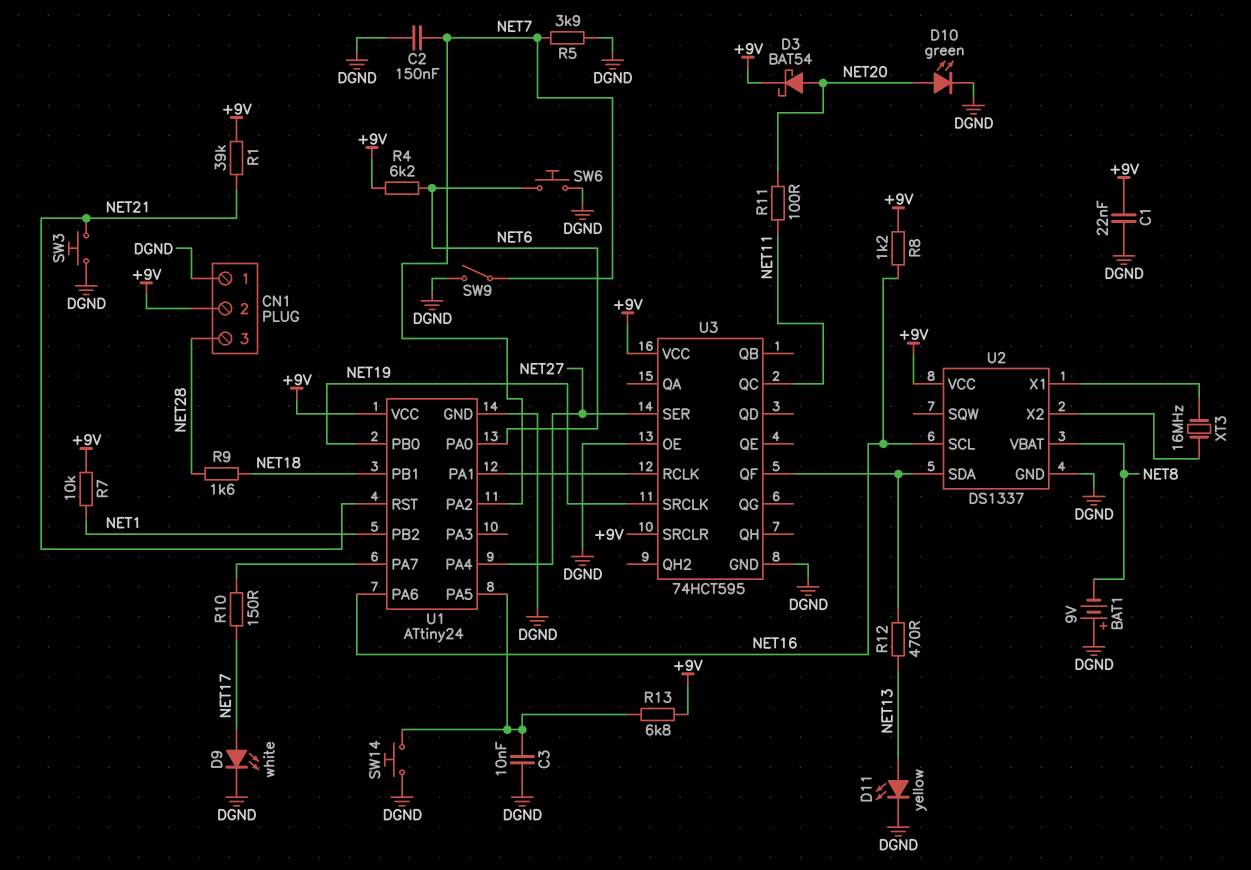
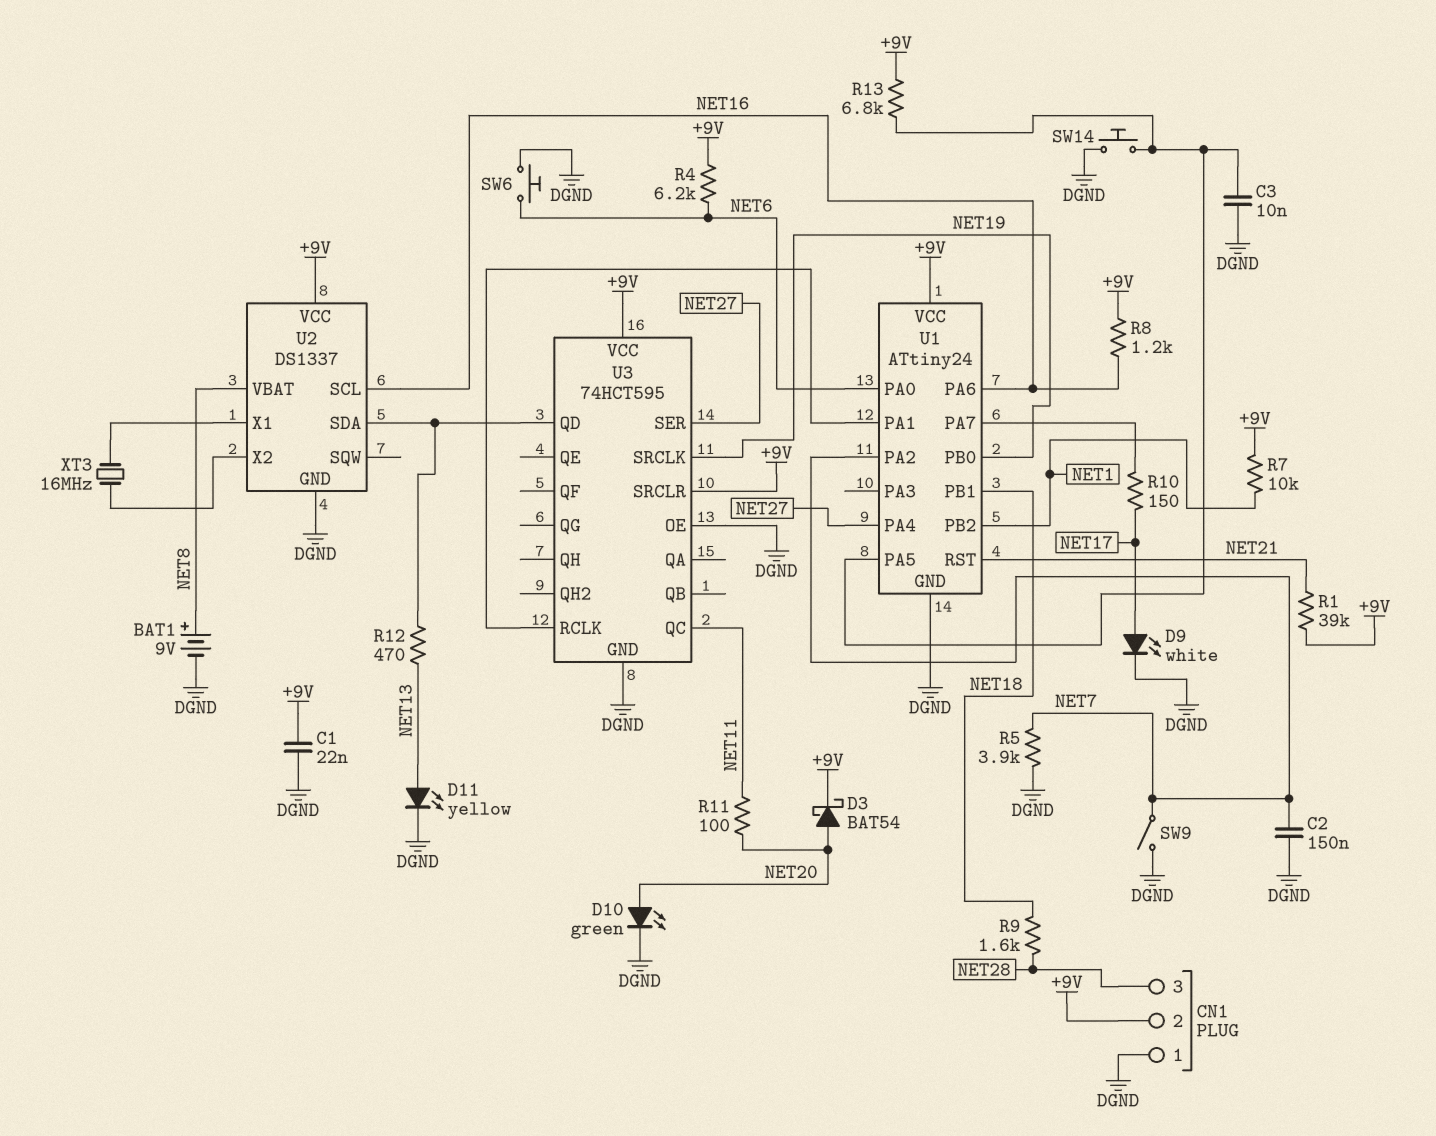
BAT1: 9V (plus DGND, minus NET8) -> 9V (plus NET8, minus DGND)
SW3: button (DGND, NET21) -> none
U3 pin QD: none -> U2/SDA
U3 pin QF: U2/SDA -> none

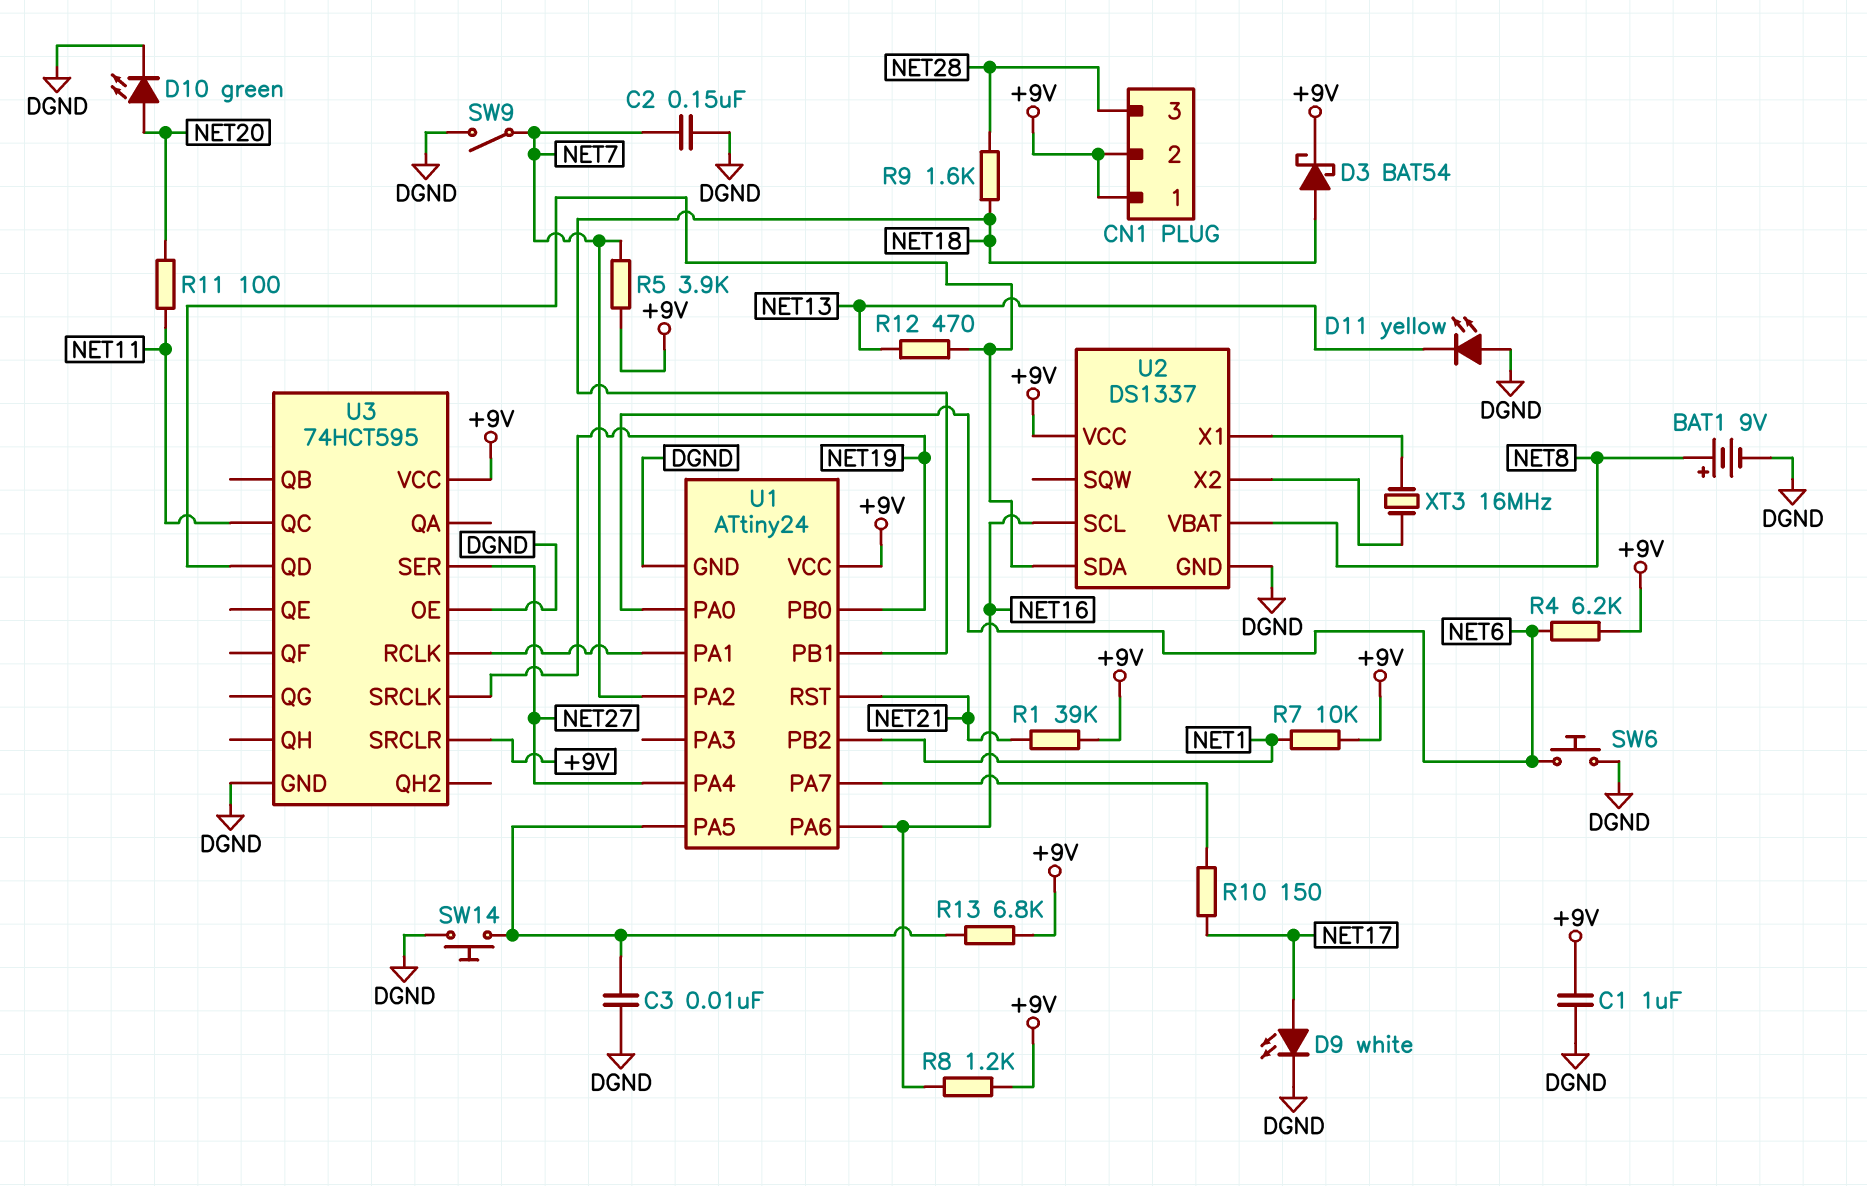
C1: 22nF (+9V, DGND) -> 1uF (+9V, DGND)
CN1 pin 1: DGND -> +9V
D3: schottky BAT54 (A NET20, K +9V) -> schottky BAT54 (A NET18, K +9V)
D11: LED yellow (A NET13, K DGND) -> LED yellow (A DGND, K NET13)
R5: 3.9k (DGND, NET7) -> 3.9k (+9V, NET7)

